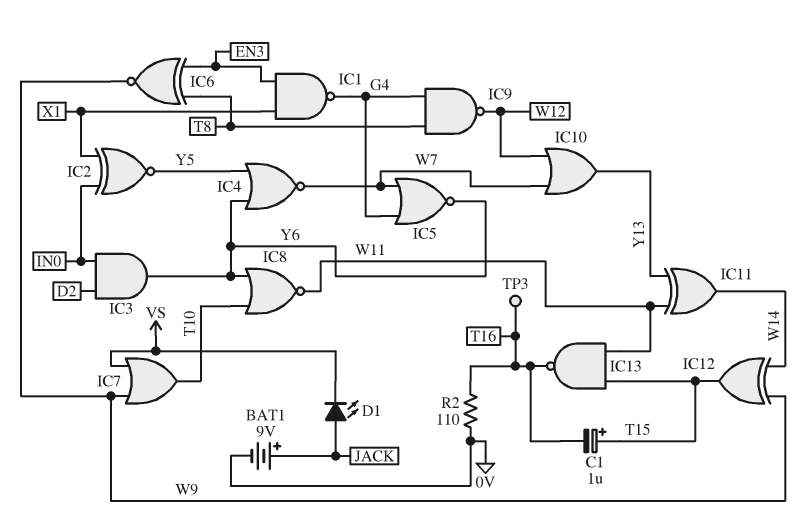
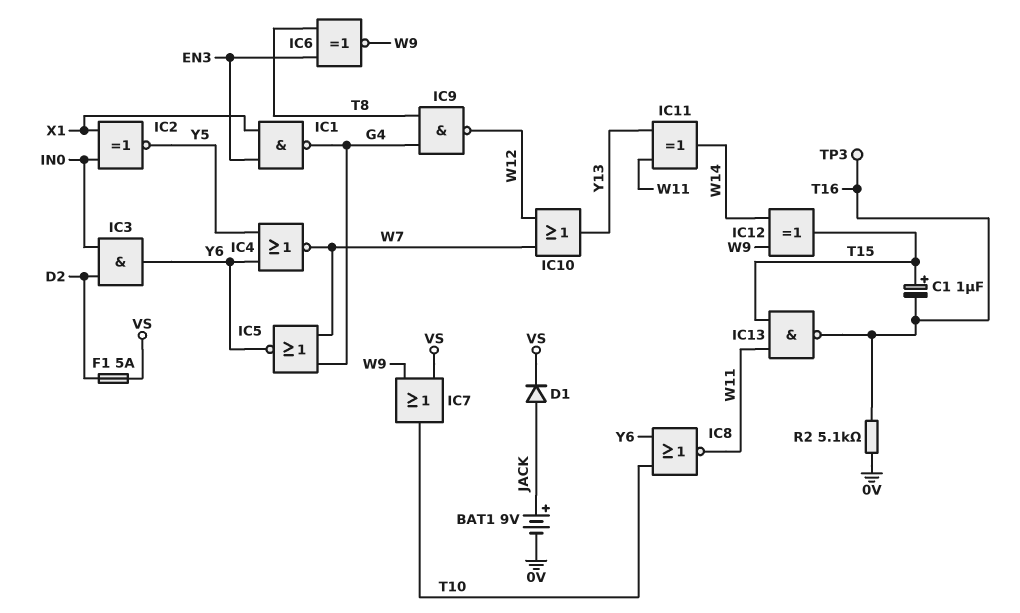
D1: LED (A JACK, K VS) -> diode (A JACK, K VS)
F1: none -> 5A (D2, VS)
R2: 110 (0V, T16) -> 5.1k (0V, T16)

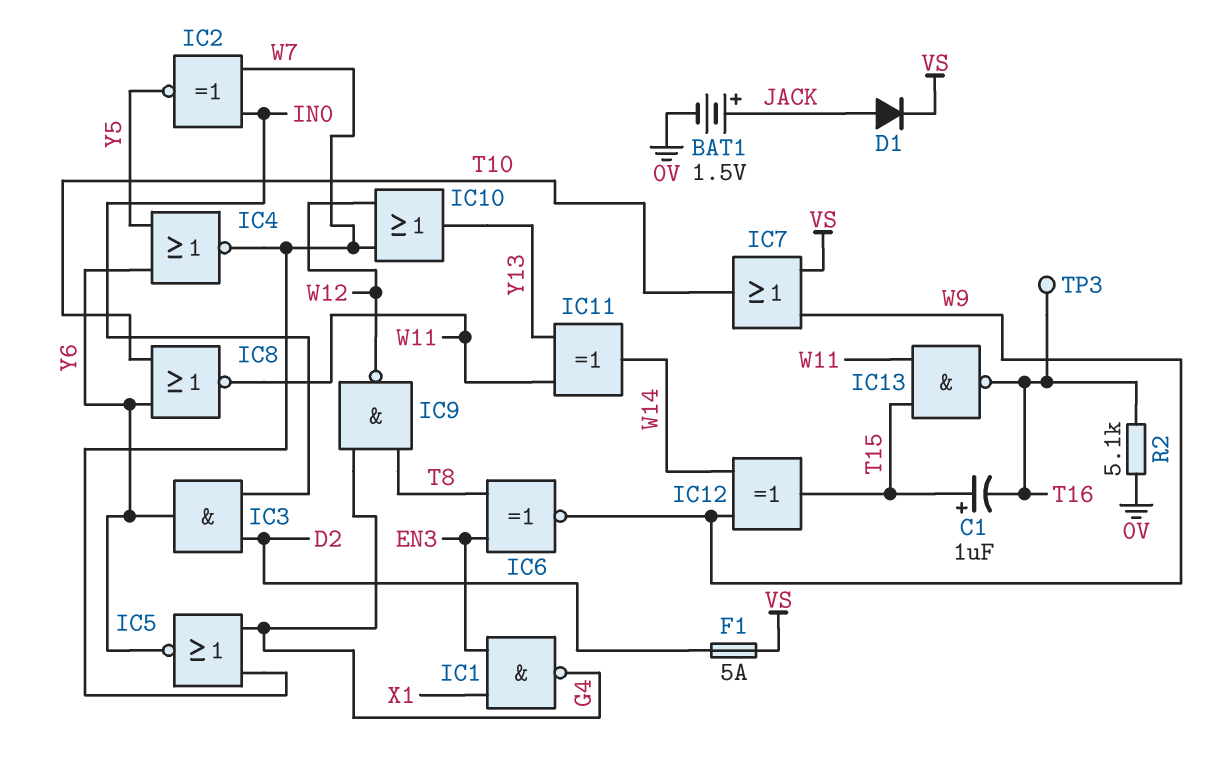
BAT1: 9V (plus JACK, minus 0V) -> 1.5V (plus JACK, minus 0V)
IC2: XNOR (in IN0, in X1, out Y5) -> XNOR (in IN0, in W7, out Y5)

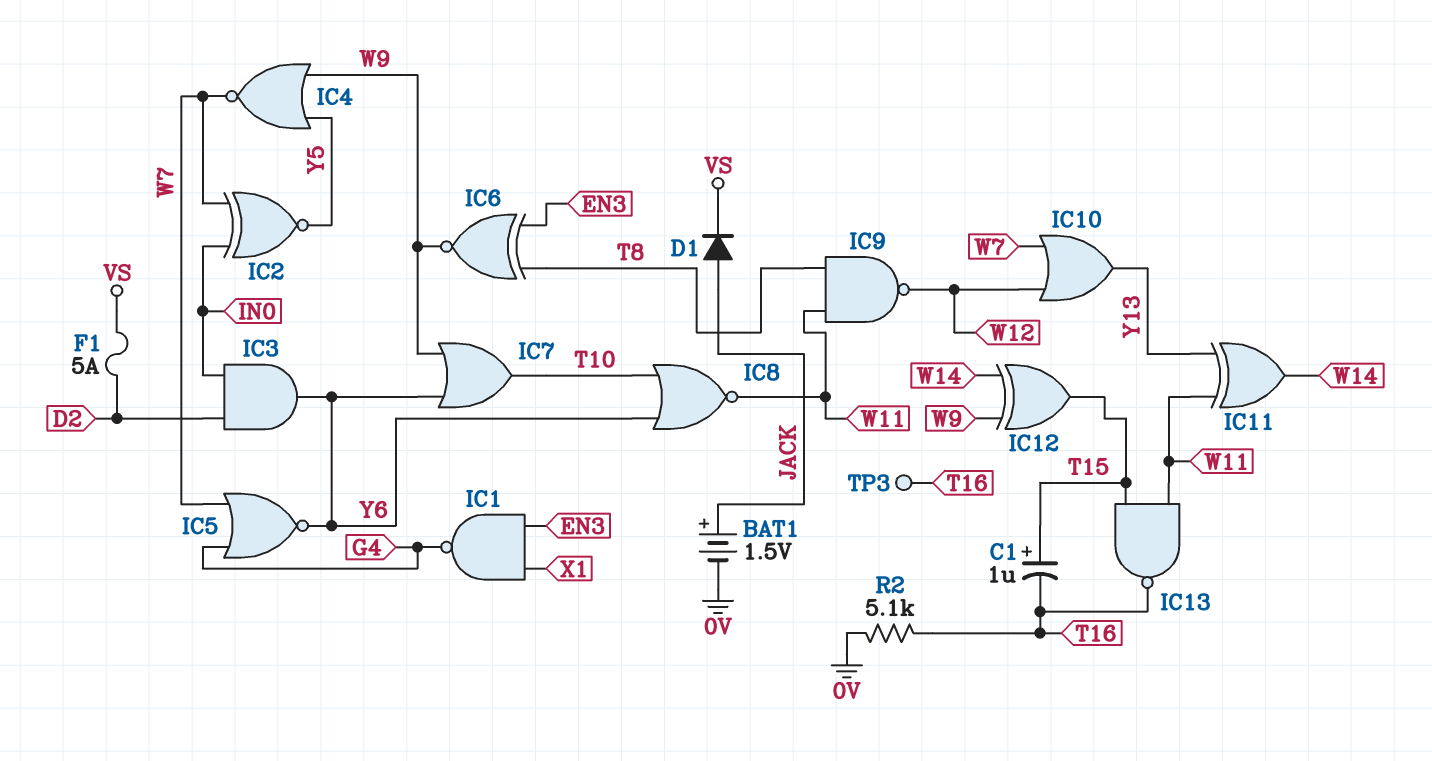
IC4: NOR (in Y5, in Y6, out W7) -> NOR (in W9, in Y5, out W7)
IC7: OR (in VS, in W9, out T10) -> OR (in W9, in Y6, out T10)
IC9: NAND (in G4, in T8, out W12) -> NAND (in T8, in W11, out W12)

